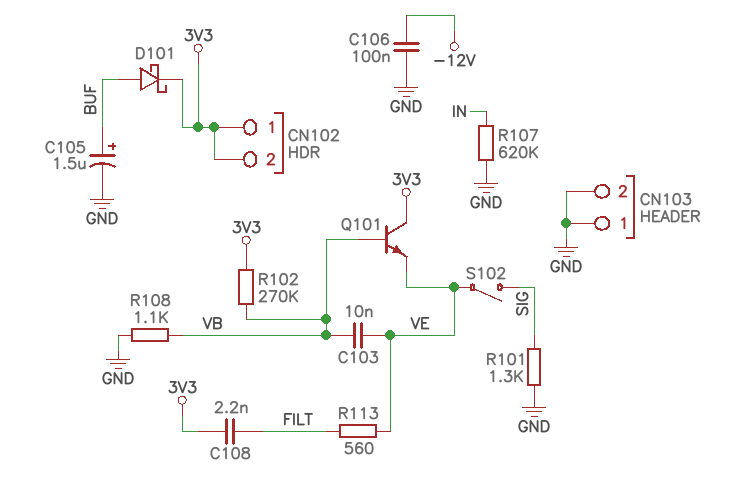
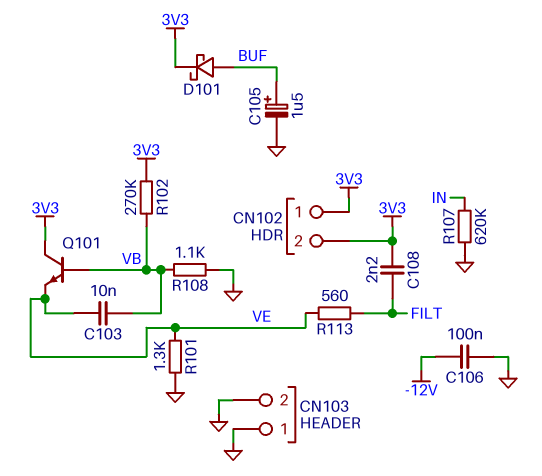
R101: 1.3k (GND, SIG) -> 1.3k (GND, VE)
S102: switch (SIG, VE) -> none

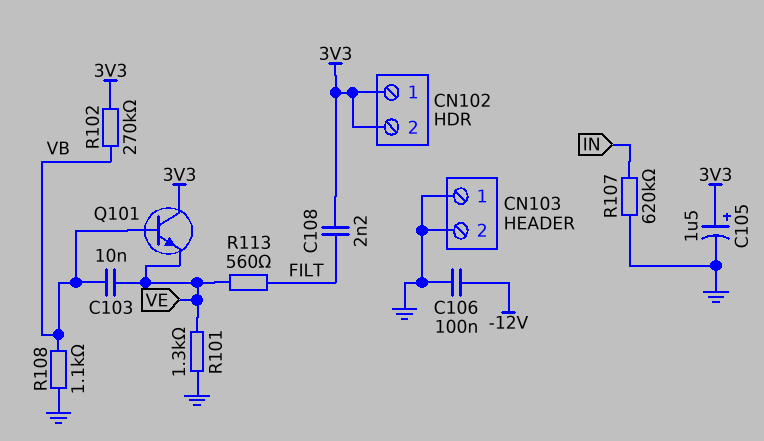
C105: 1.5uF (plus BUF, minus GND) -> 1.5uF (plus 3V3, minus GND)
D101: schottky (A BUF, K 3V3) -> none

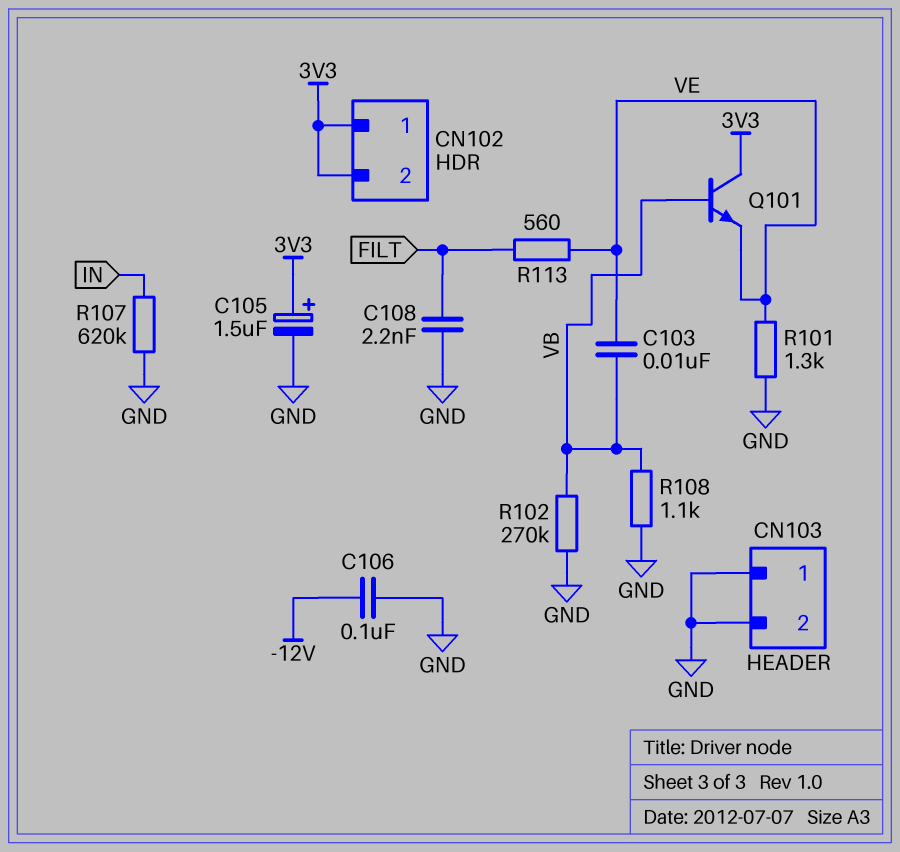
C108: 2.2nF (3V3, FILT) -> 2.2nF (FILT, GND)
R102: 270k (3V3, VB) -> 270k (GND, VB)

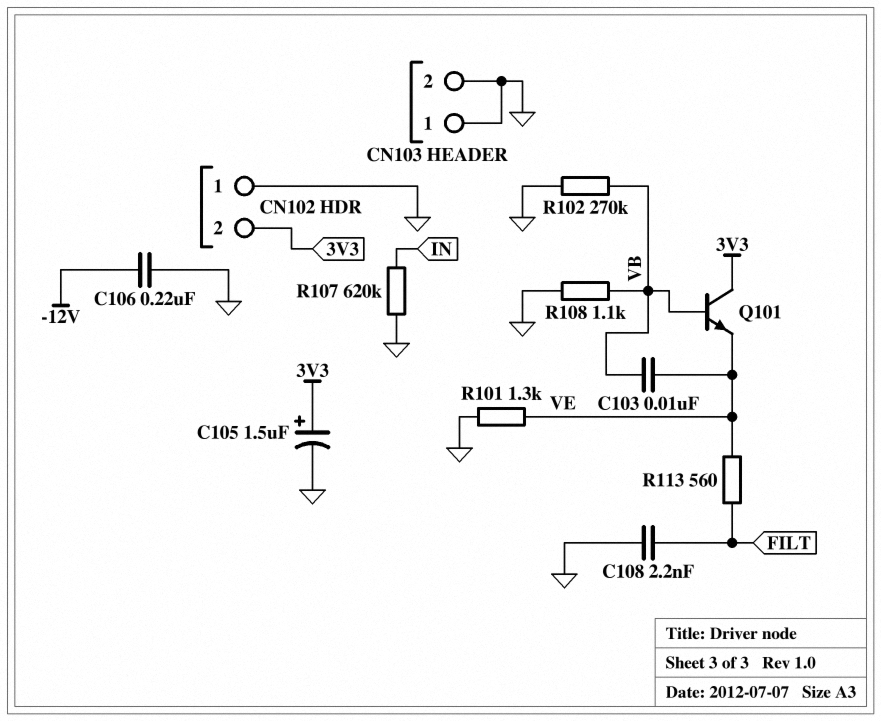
C106: 100nF (-12V, GND) -> 220nF (-12V, GND)
CN102 pin 1: 3V3 -> GND

